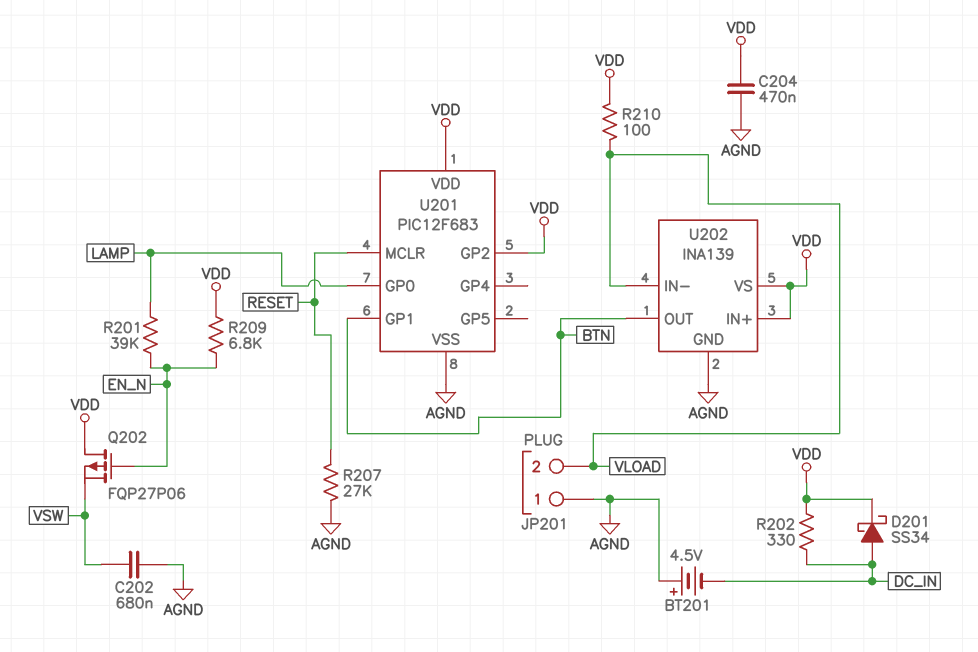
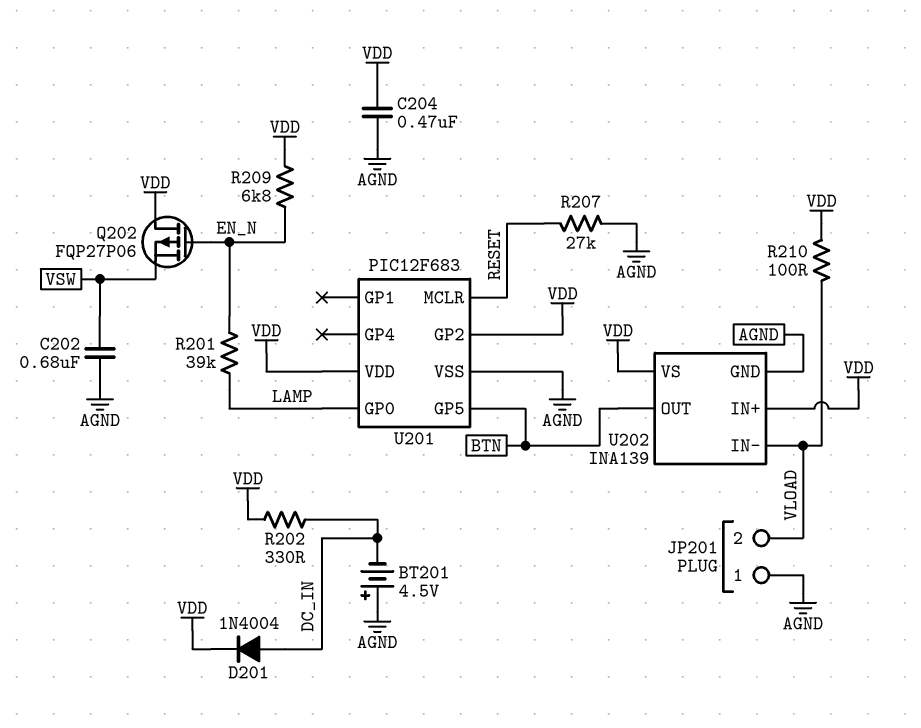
D201: schottky SS34 (A DC_IN, K VDD) -> diode 1N4004 (A DC_IN, K VDD)
U201 pin GP1: BTN -> none
U201 pin GP5: none -> BTN

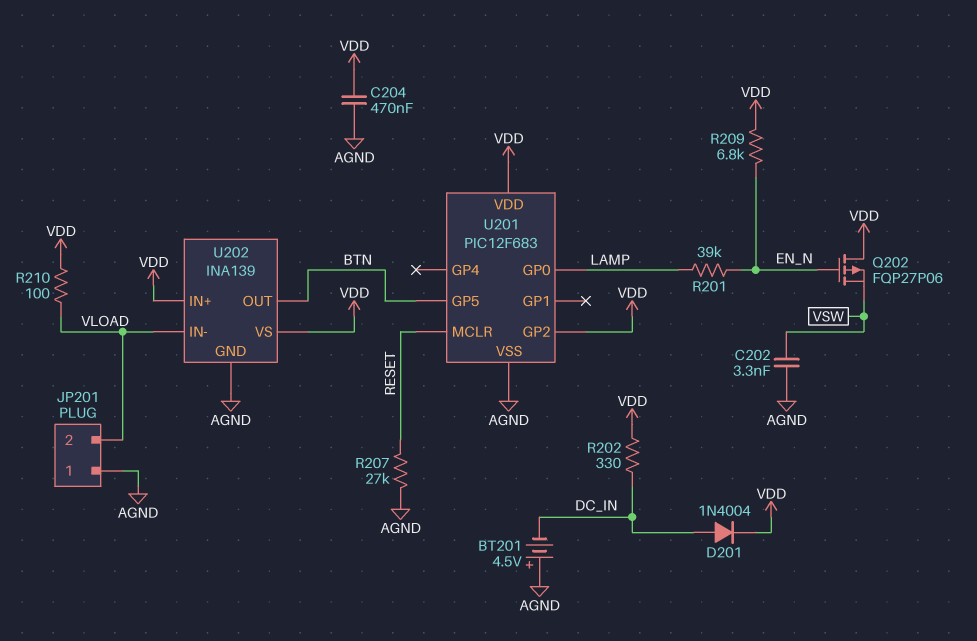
C202: 680nF (AGND, VSW) -> 3.3nF (AGND, VSW)

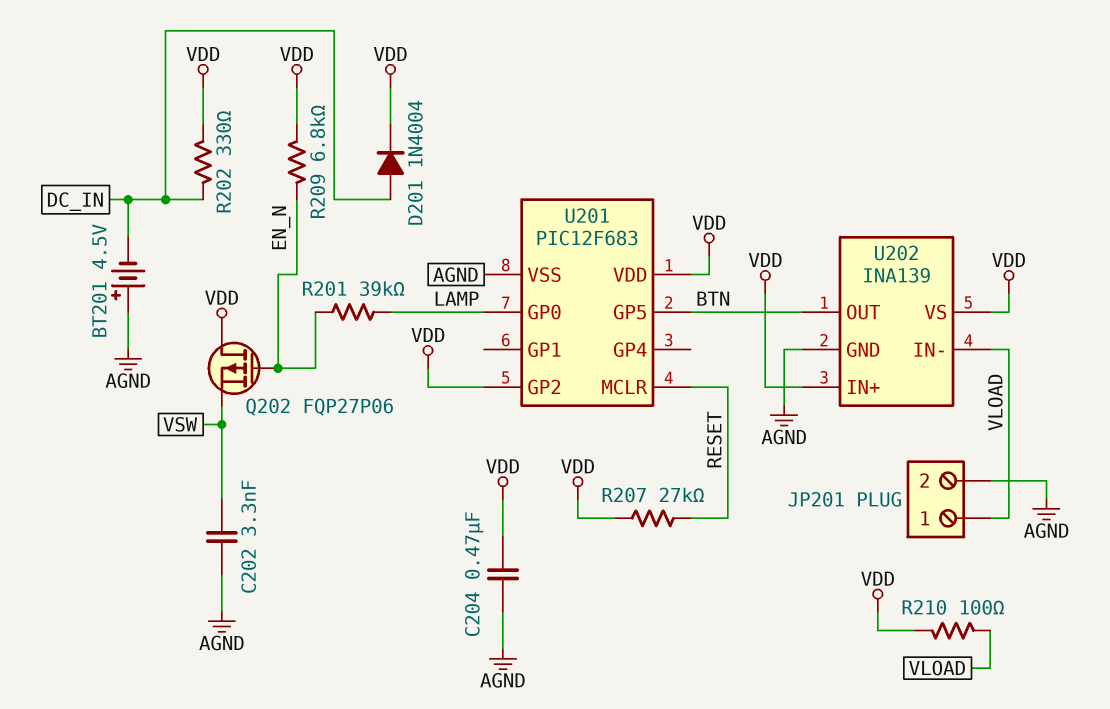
JP201 pin 1: AGND -> VLOAD
JP201 pin 2: VLOAD -> AGND
R207: 27k (AGND, RESET) -> 27k (RESET, VDD)

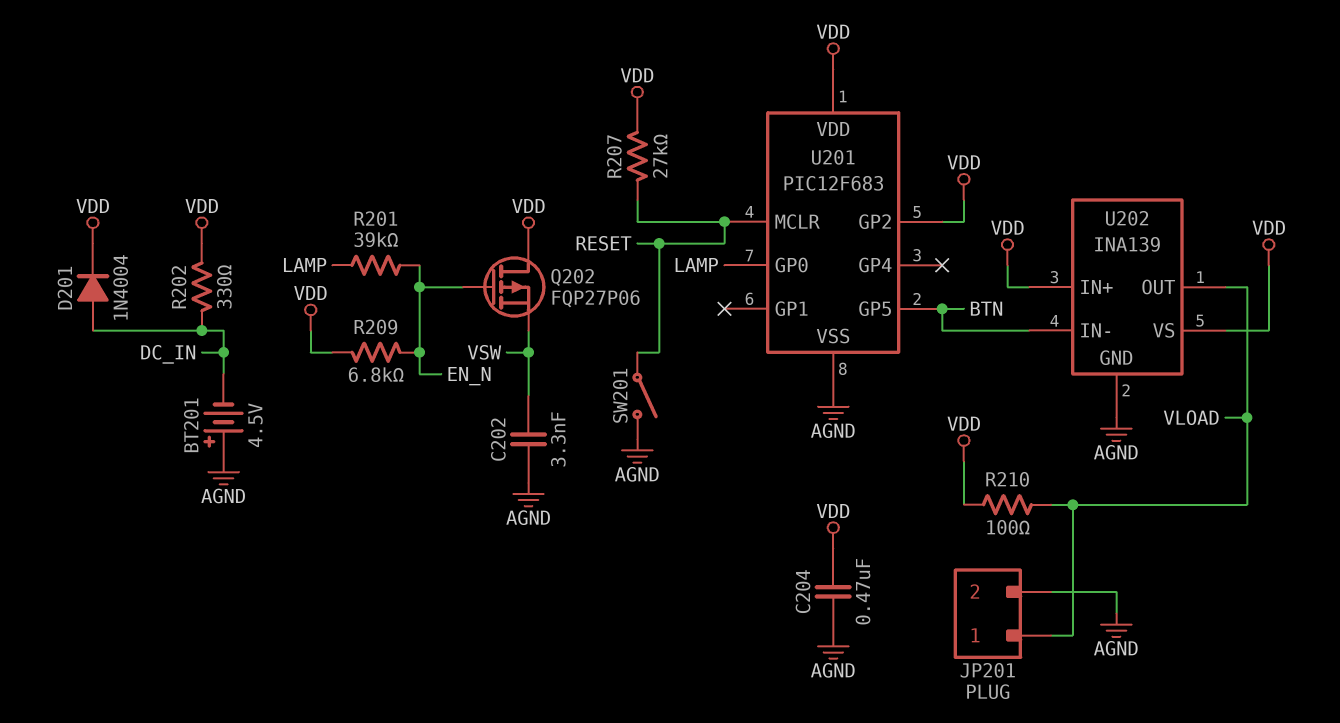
SW201: none -> switch (AGND, RESET)
U202 pin IN-: VLOAD -> BTN
U202 pin OUT: BTN -> VLOAD

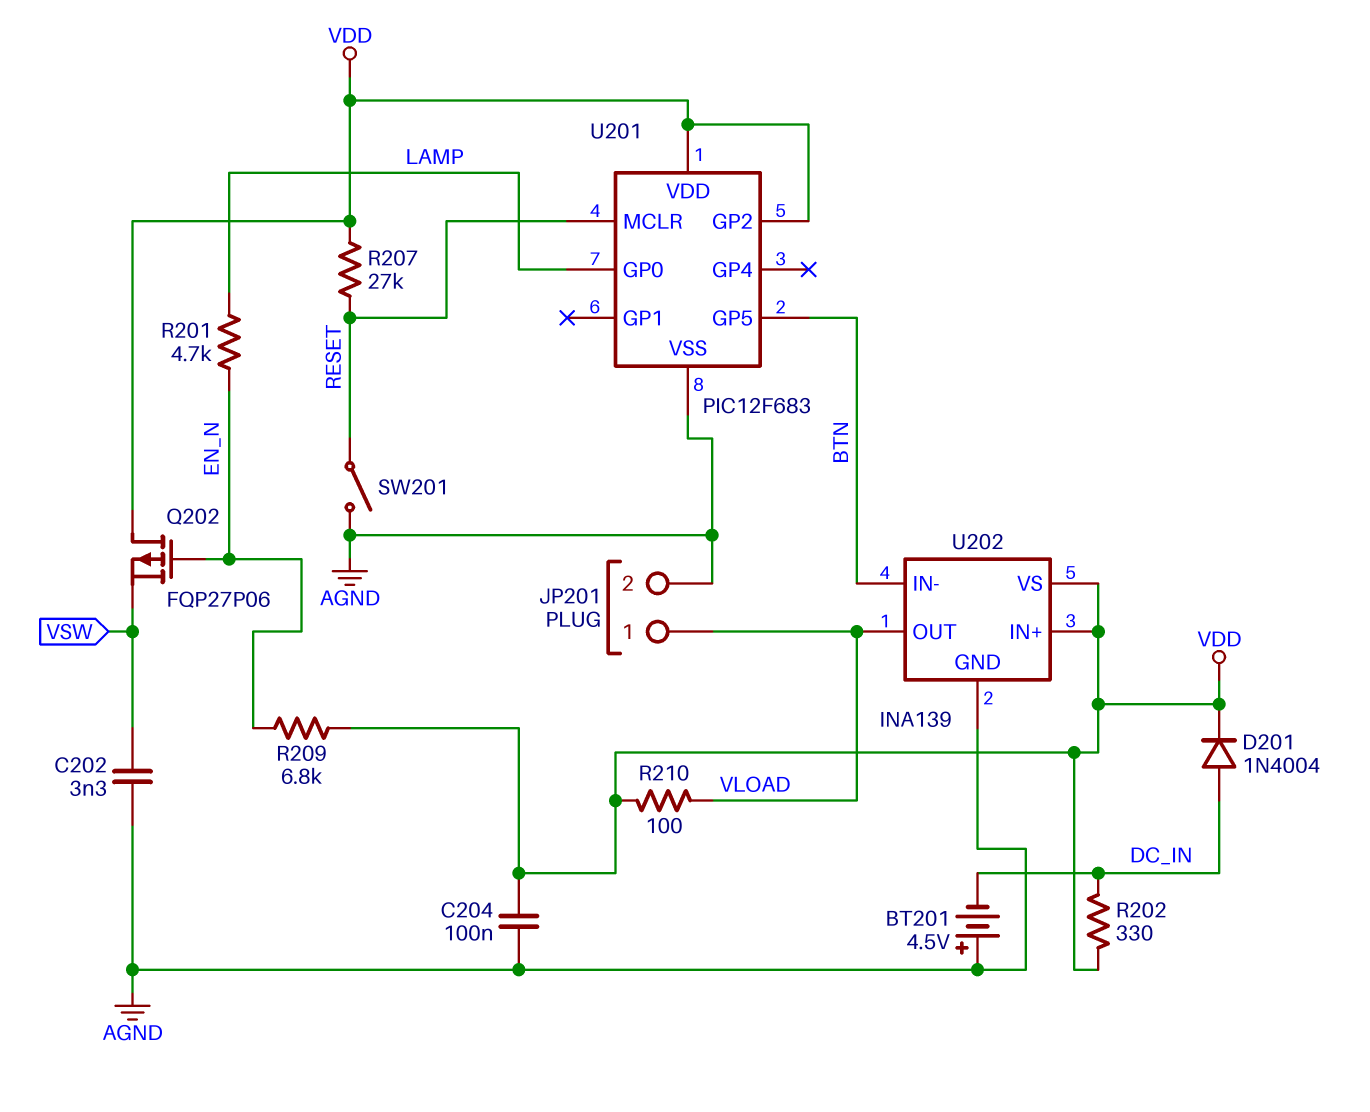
C204: 470nF (AGND, VDD) -> 100nF (AGND, VDD)
R201: 39k (EN_N, LAMP) -> 4.7k (EN_N, LAMP)

